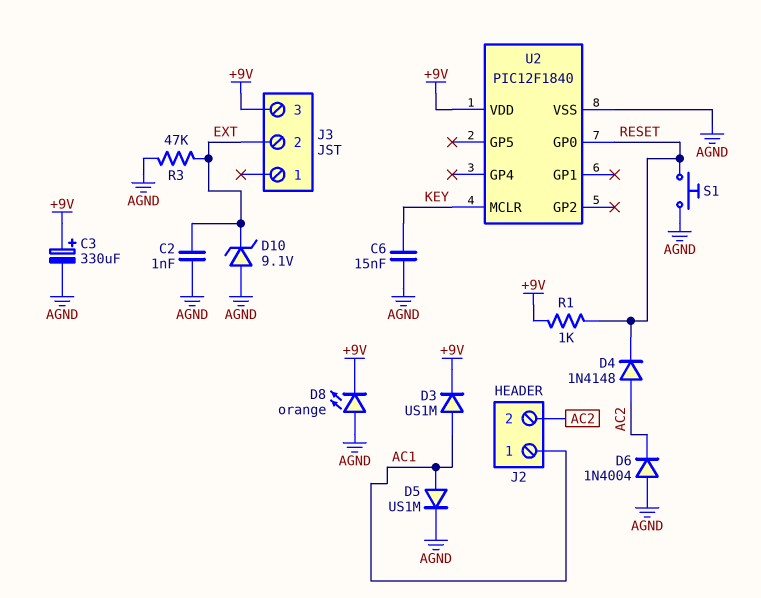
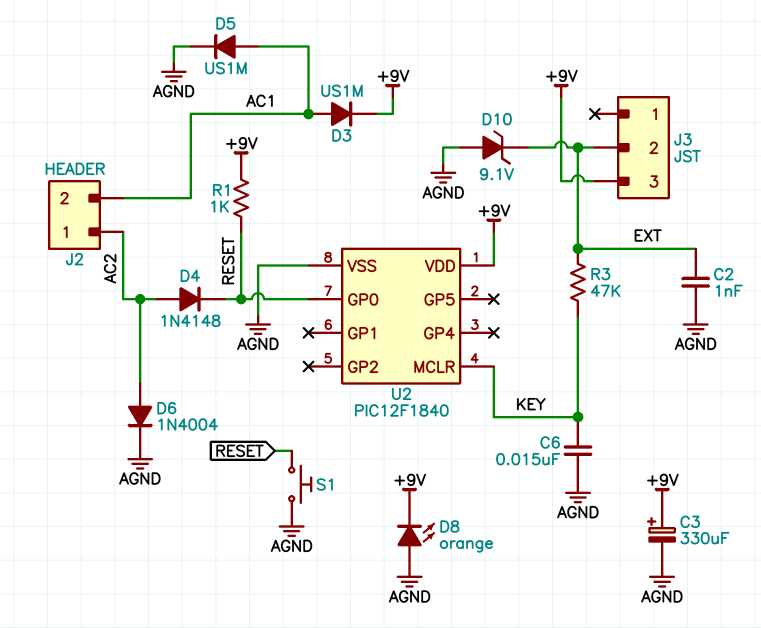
D6: diode 1N4004 (A AGND, K AC2) -> diode 1N4004 (A AC2, K AGND)
J2 pin 1: AC1 -> AC2
J2 pin 2: AC2 -> AC1
R3: 47k (AGND, EXT) -> 47k (EXT, KEY)

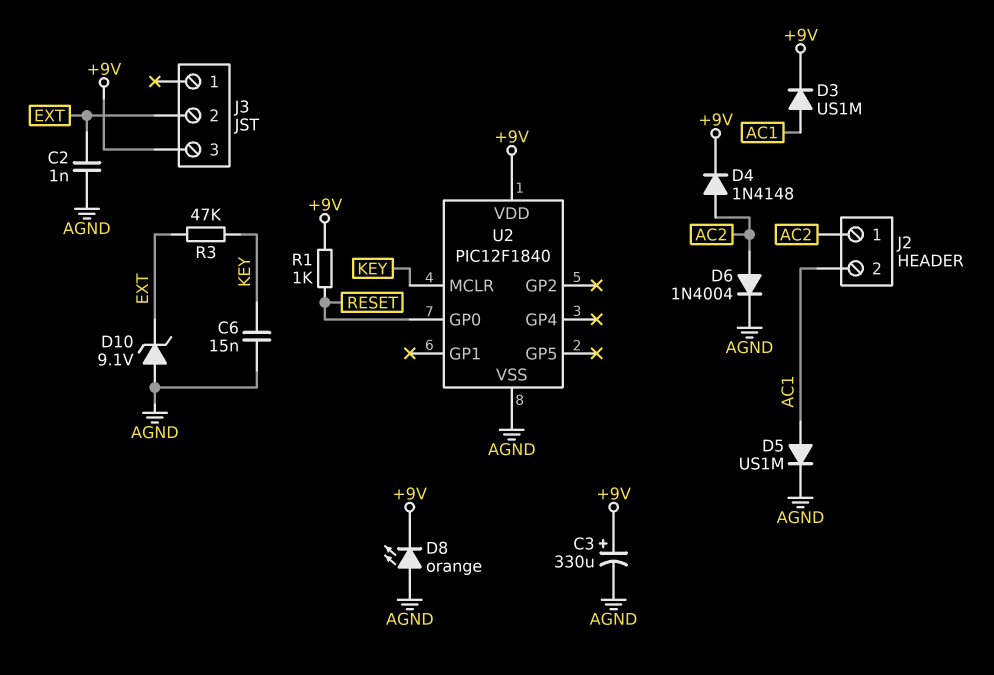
D4: diode 1N4148 (A AC2, K RESET) -> diode 1N4148 (A AC2, K +9V)
S1: button (AGND, RESET) -> none

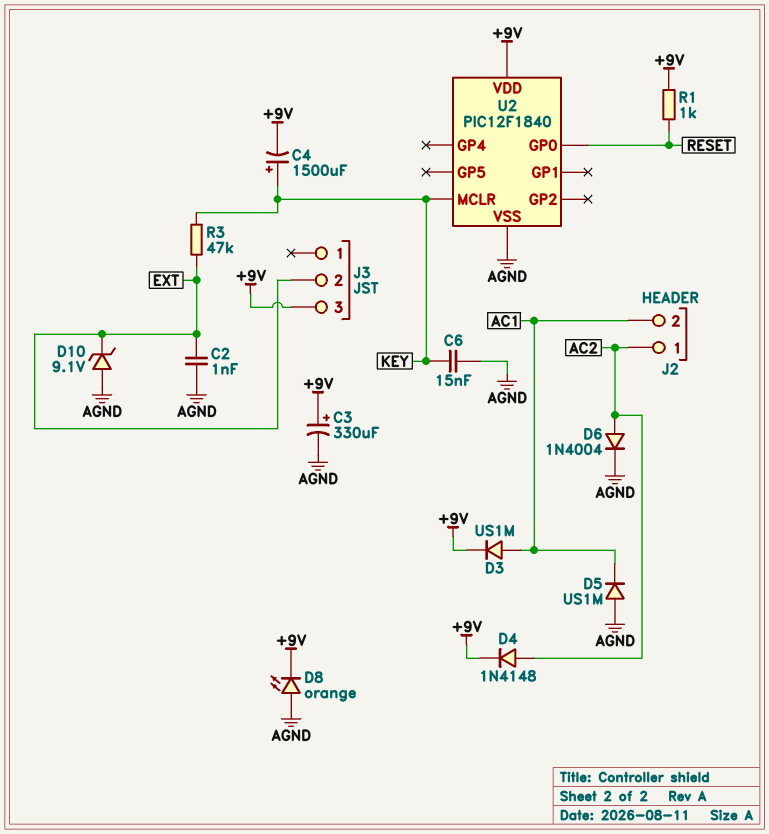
C4: none -> 1500uF (plus KEY, minus +9V)
D5: diode US1M (A AC1, K AGND) -> diode US1M (A AGND, K AC1)

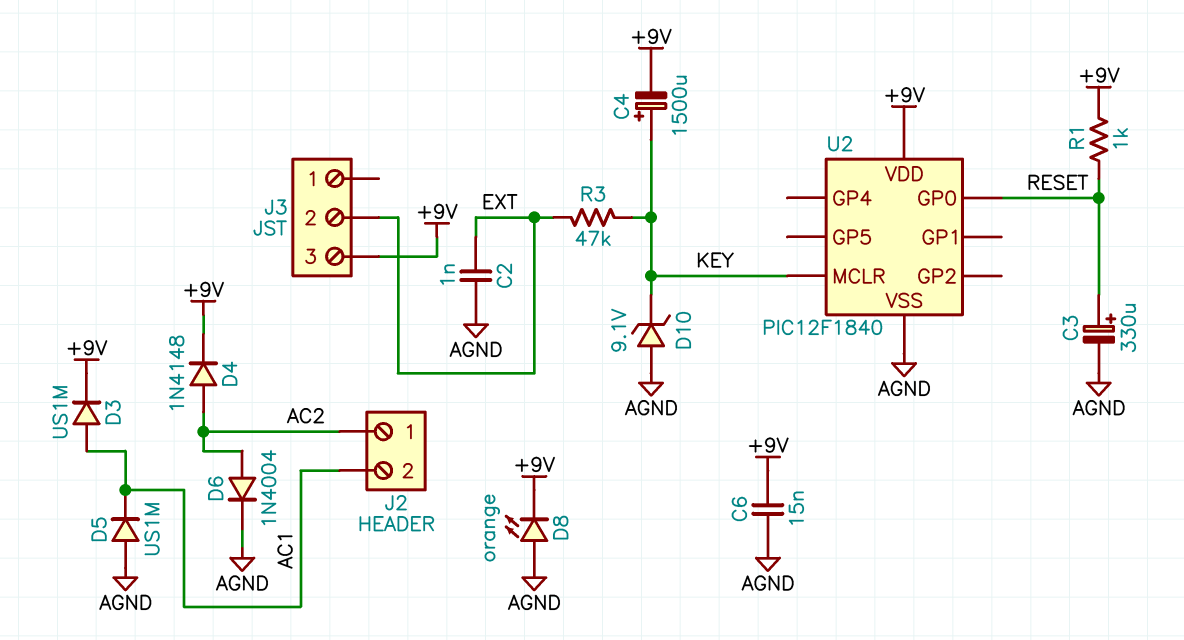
C3: 330uF (plus +9V, minus AGND) -> 330uF (plus RESET, minus AGND)
C6: 15nF (AGND, KEY) -> 15nF (+9V, AGND)
D10: zener 9.1V (A AGND, K EXT) -> zener 9.1V (A AGND, K KEY)

